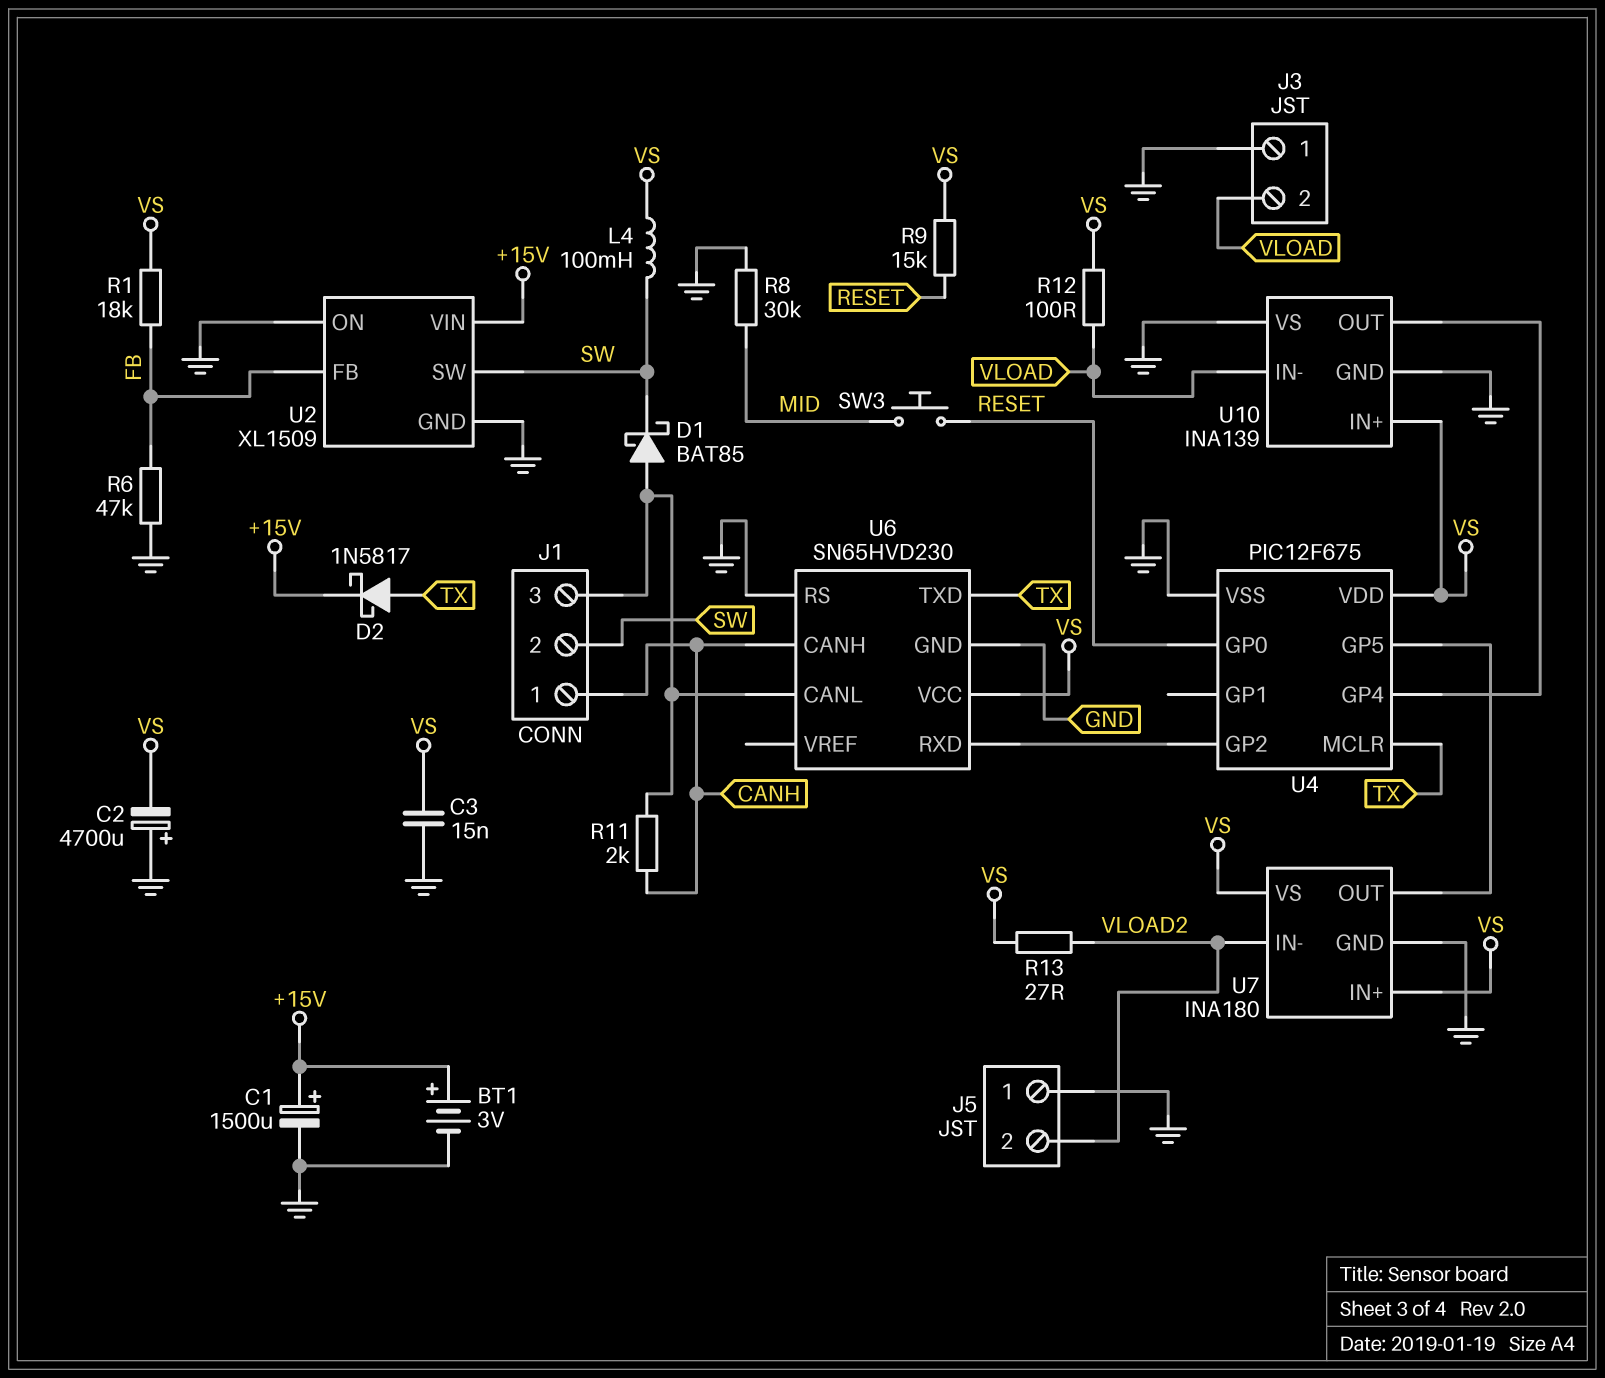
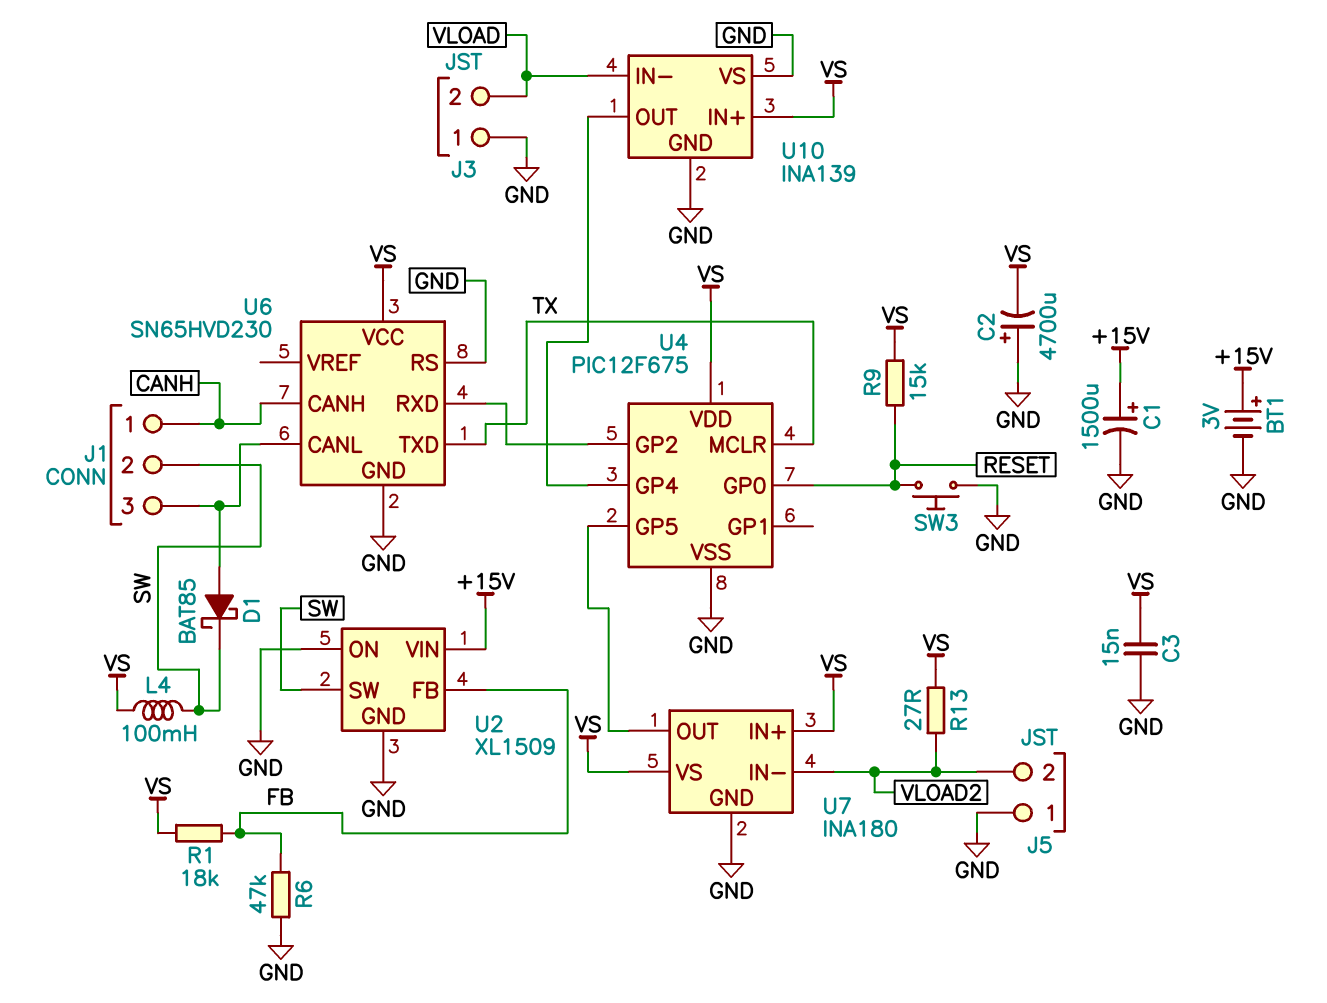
D2: schottky 1N5817 (A TX, K +15V) -> none
R8: 30k (GND, MID) -> none
R11: 2k (CANH, J1/3) -> none
R12: 100 (VLOAD, VS) -> none
SW3: button (MID, RESET) -> button (GND, RESET)

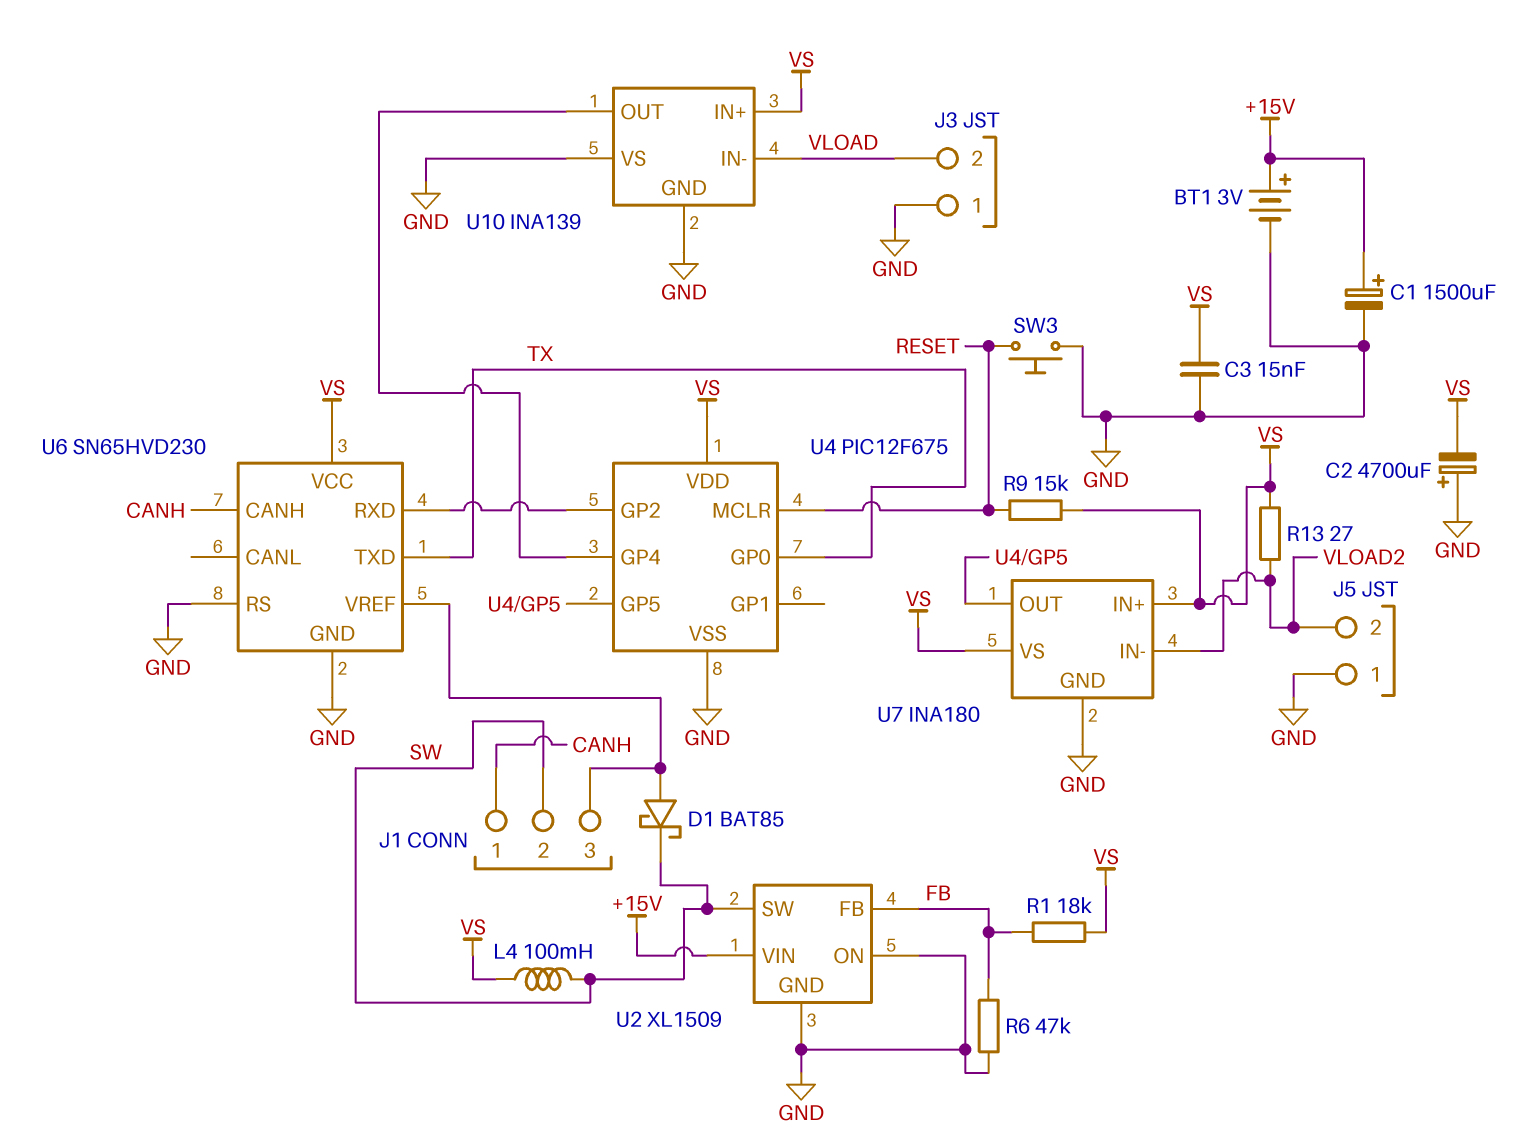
U4 pin GP0: RESET -> TX
U4 pin MCLR: TX -> RESET
U6 pin CANL: J1/3 -> none
U6 pin VREF: none -> J1/3

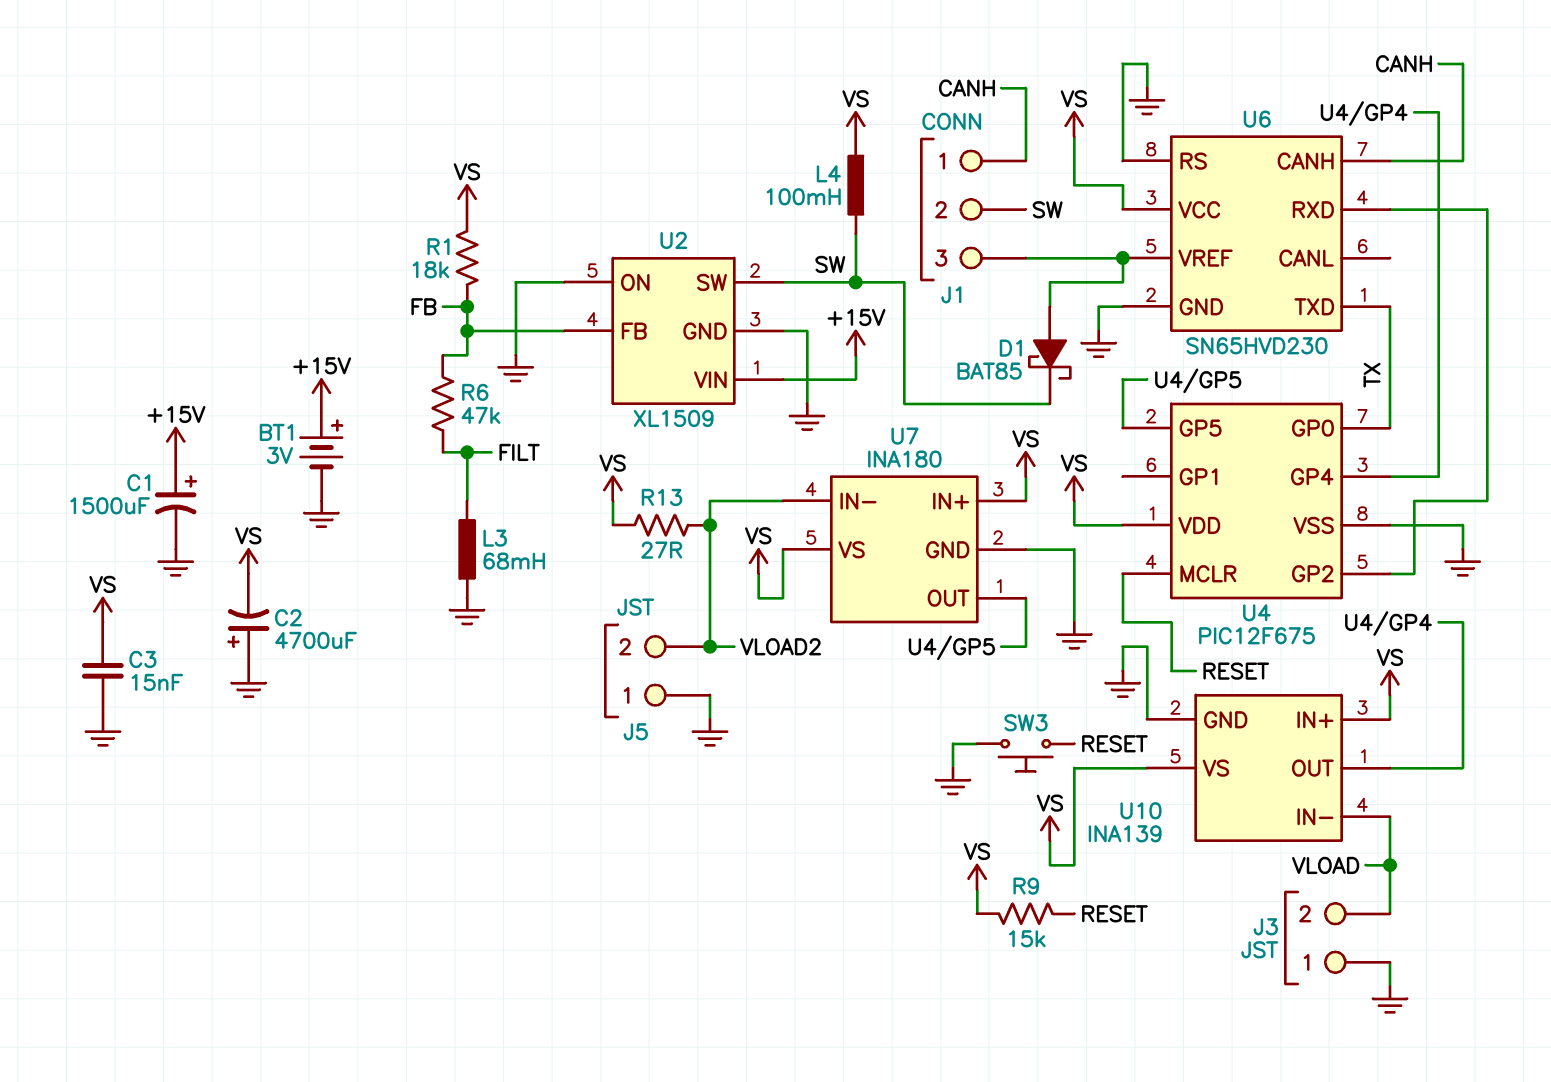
L3: none -> 68mH (FILT, GND)
R6: 47k (FB, GND) -> 47k (FB, FILT)
U10 pin VS: GND -> VS

